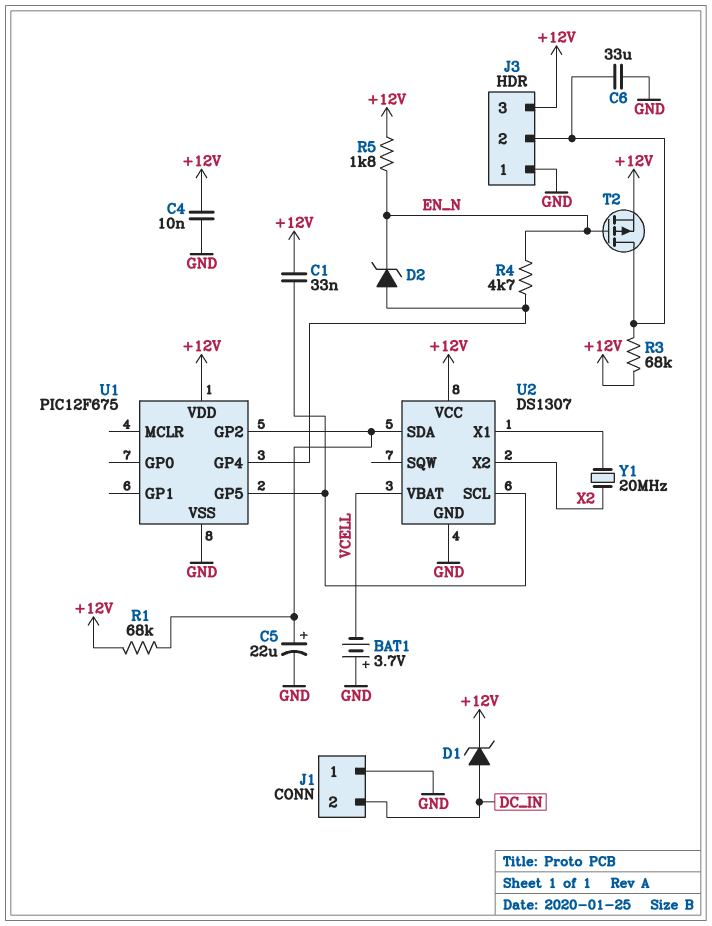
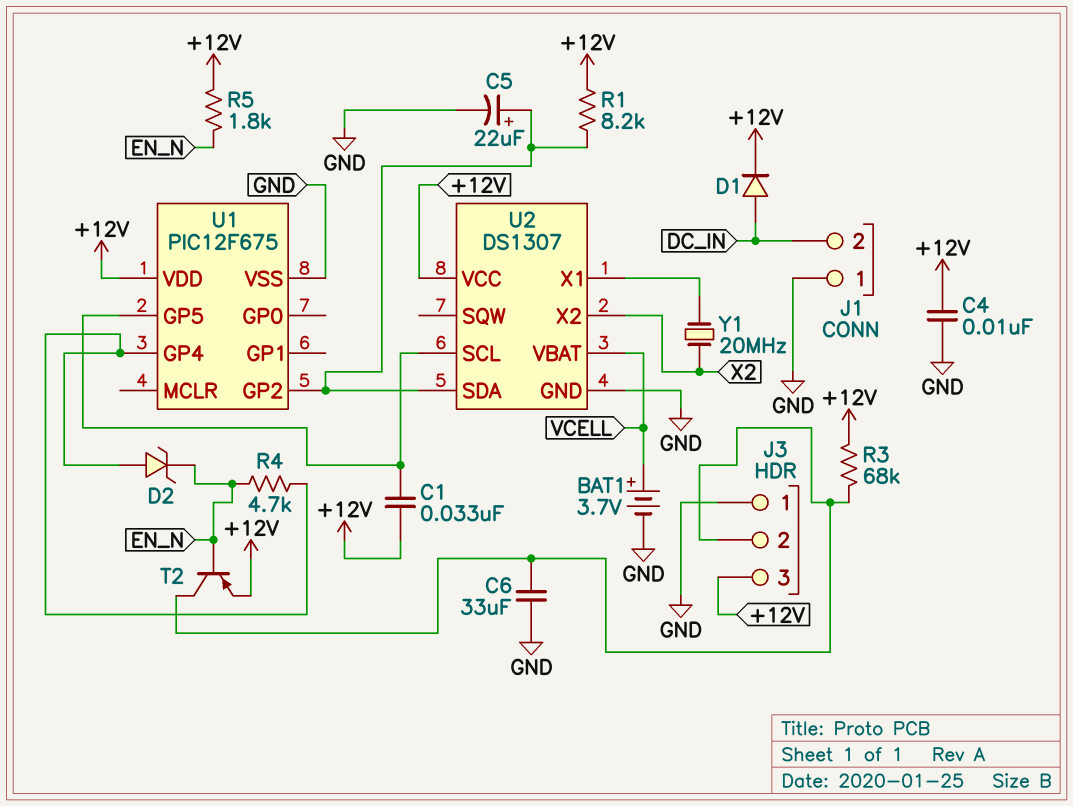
BAT1: 3.7V (plus GND, minus VCELL) -> 3.7V (plus VCELL, minus GND)
D1: zener (A DC_IN, K +12V) -> diode (A DC_IN, K +12V)
R1: 68k (+12V, U1/GP2) -> 8.2k (+12V, U1/GP2)
T2: PMOS (G EN_N, D J3/2, S +12V) -> PNP (B EN_N, C J3/2, E +12V)

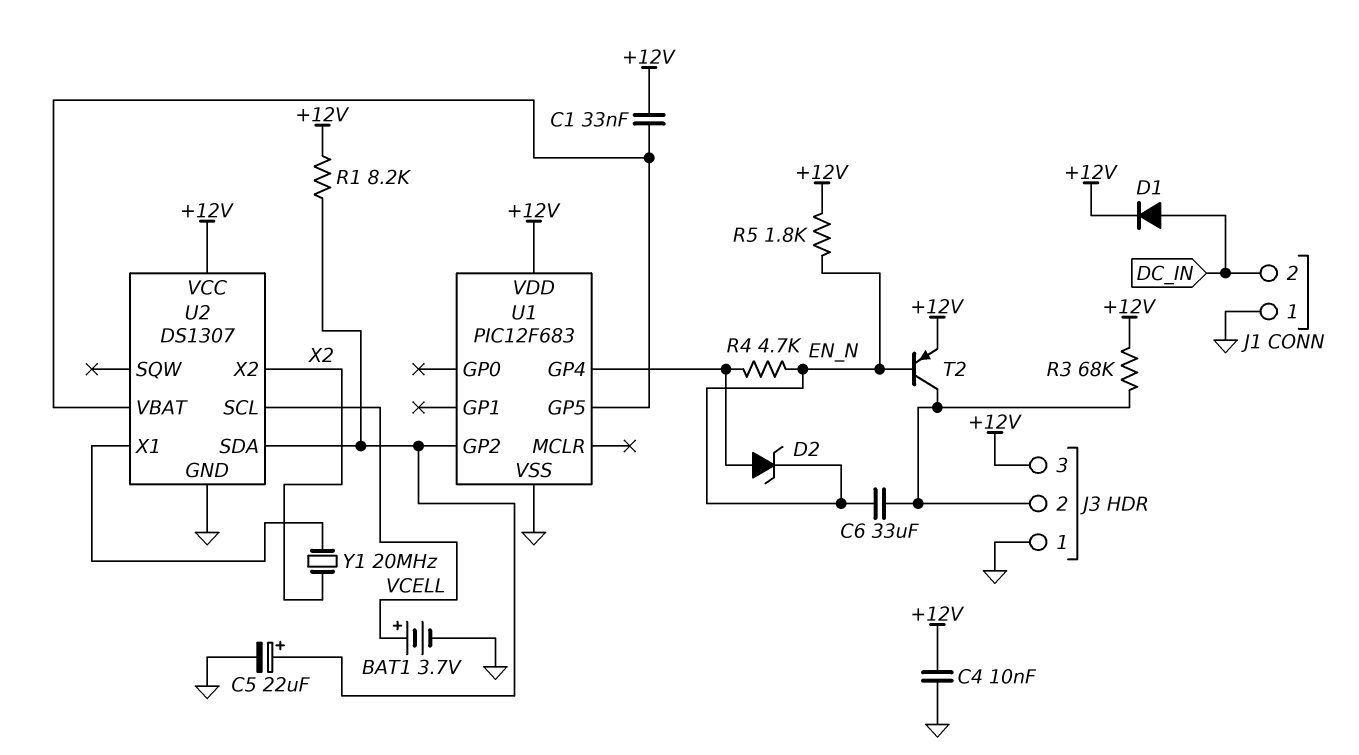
C6: 33uF (GND, J3/2) -> 33uF (EN_N, J3/2)
U1: PIC12F675 -> PIC12F683
U2 pin SCL: U1/GP5 -> VCELL
U2 pin VBAT: VCELL -> U1/GP5

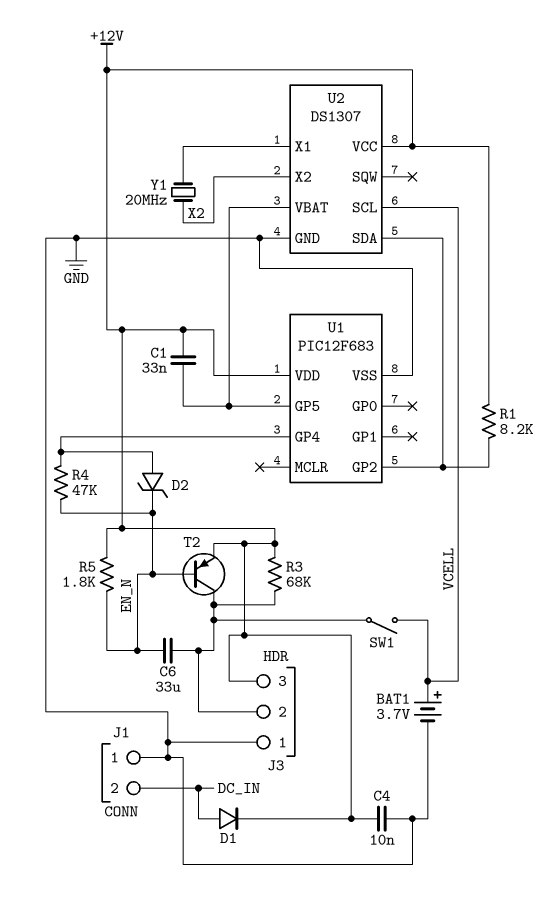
C5: 22uF (plus U1/GP2, minus GND) -> none
R4: 4.7k (EN_N, U1/GP4) -> 47k (EN_N, U1/GP4)
SW1: none -> switch (J3/2, VCELL)

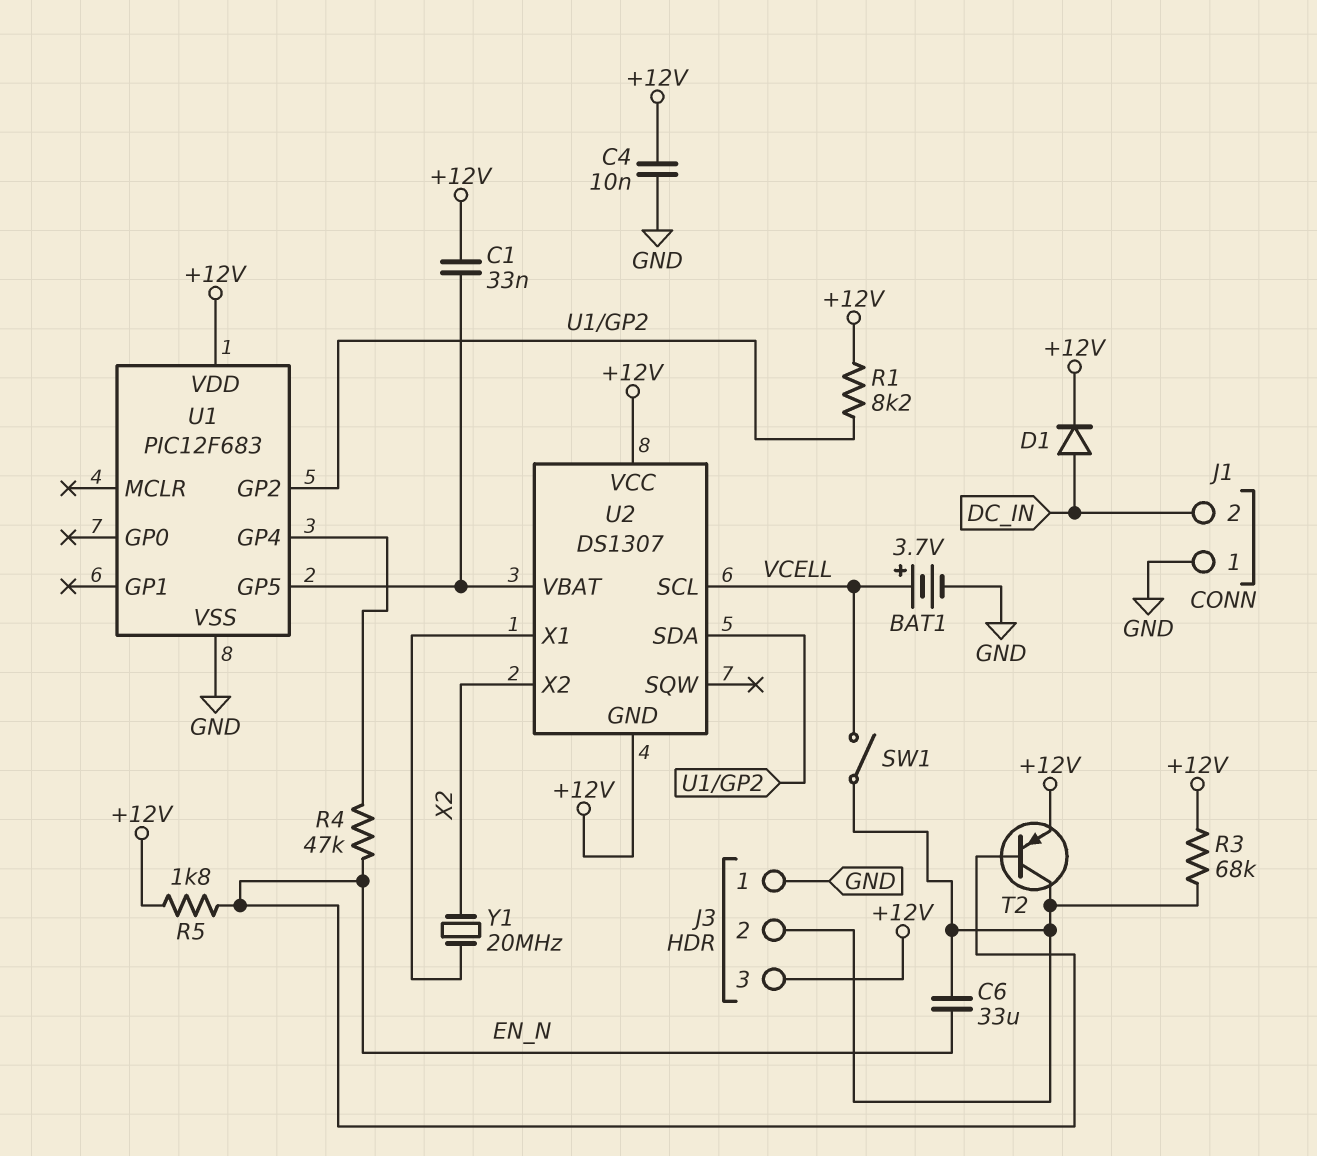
D2: zener (A U1/GP4, K EN_N) -> none
U2 pin GND: GND -> +12V

